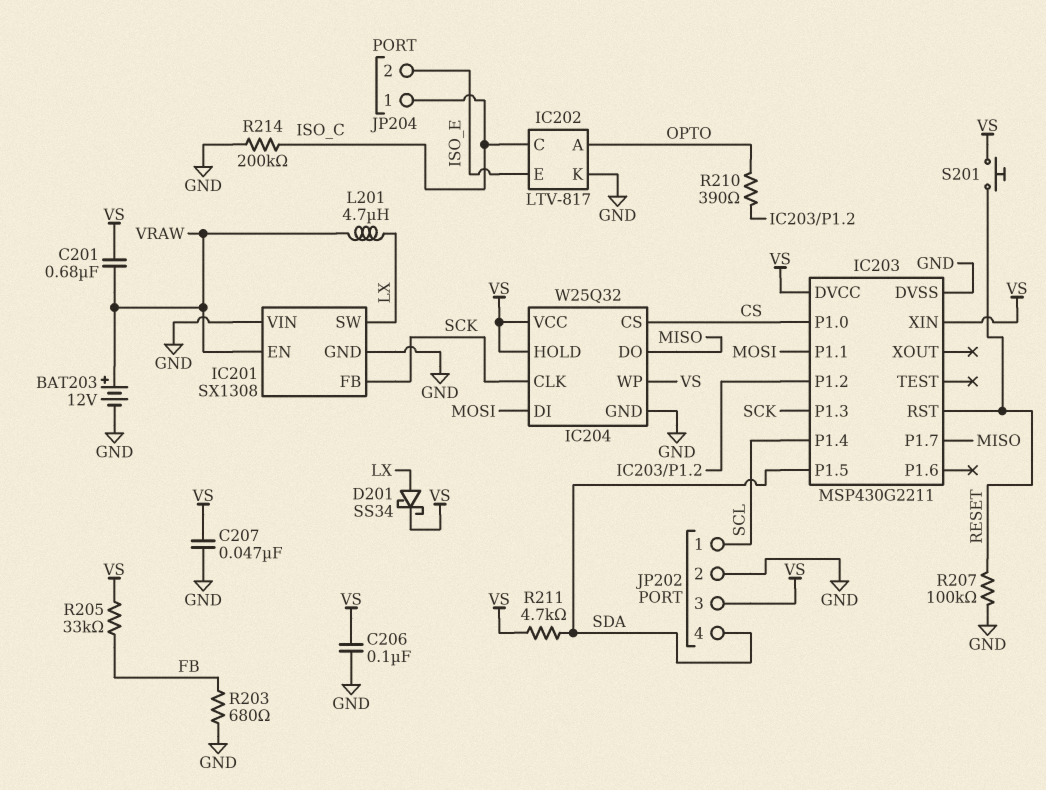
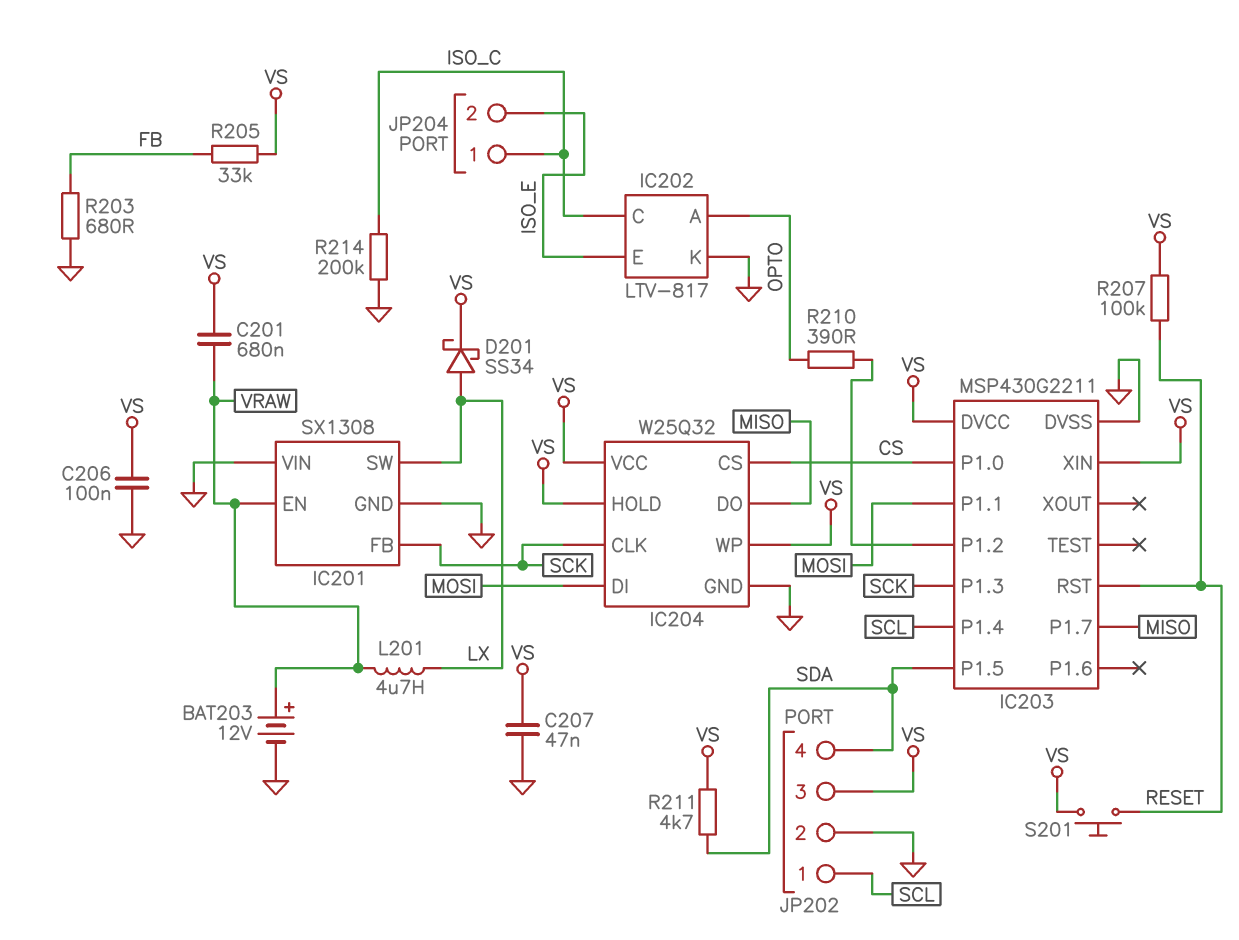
R207: 100k (GND, RESET) -> 100k (RESET, VS)

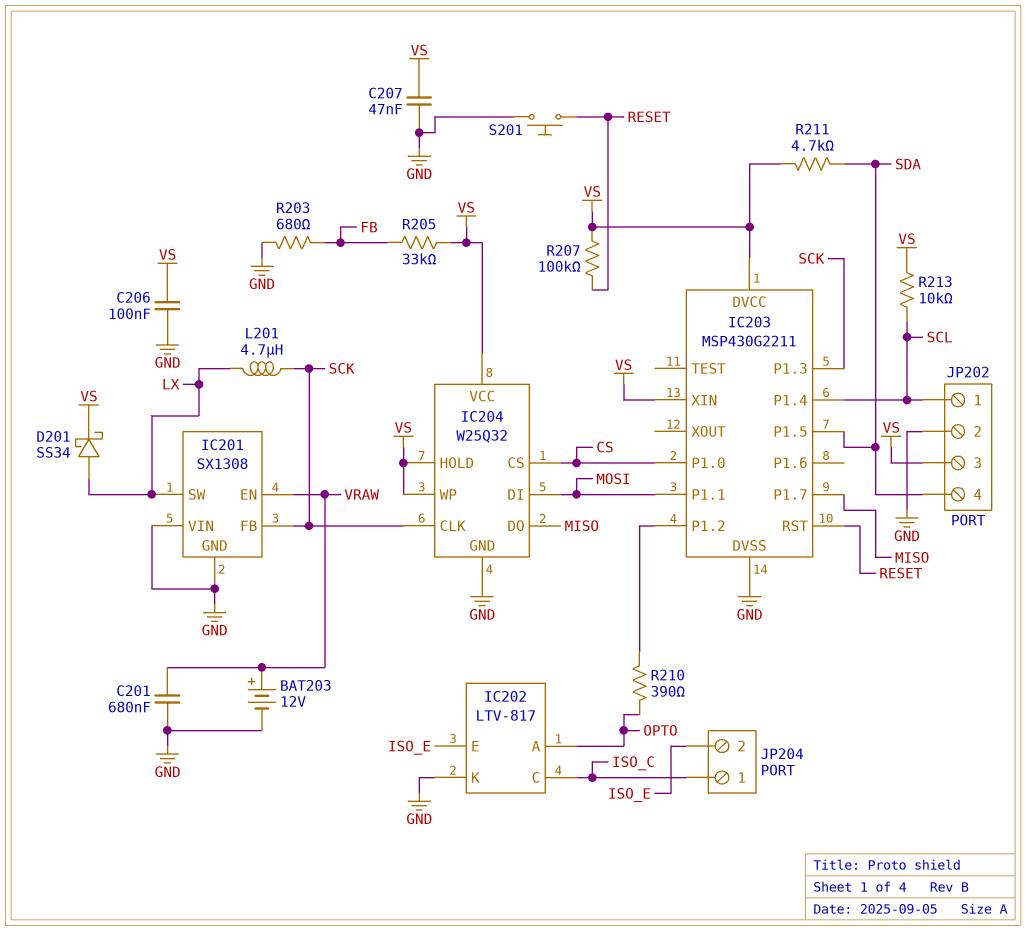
C201: 680nF (VRAW, VS) -> 680nF (GND, VRAW)
L201: 4.7uH (LX, VRAW) -> 4.7uH (LX, SCK)
R213: none -> 10k (SCL, VS)
R214: 200k (GND, ISO_C) -> none
S201: button (RESET, VS) -> button (GND, RESET)

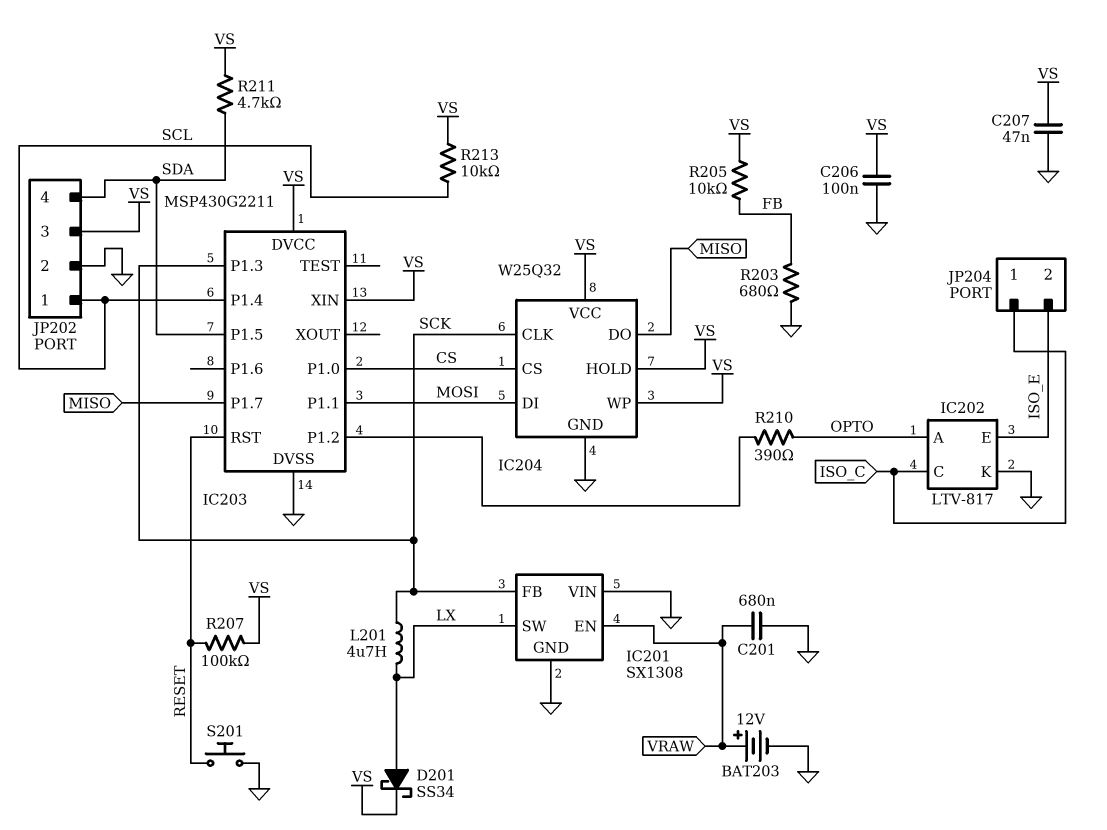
R205: 33k (FB, VS) -> 10k (FB, VS)

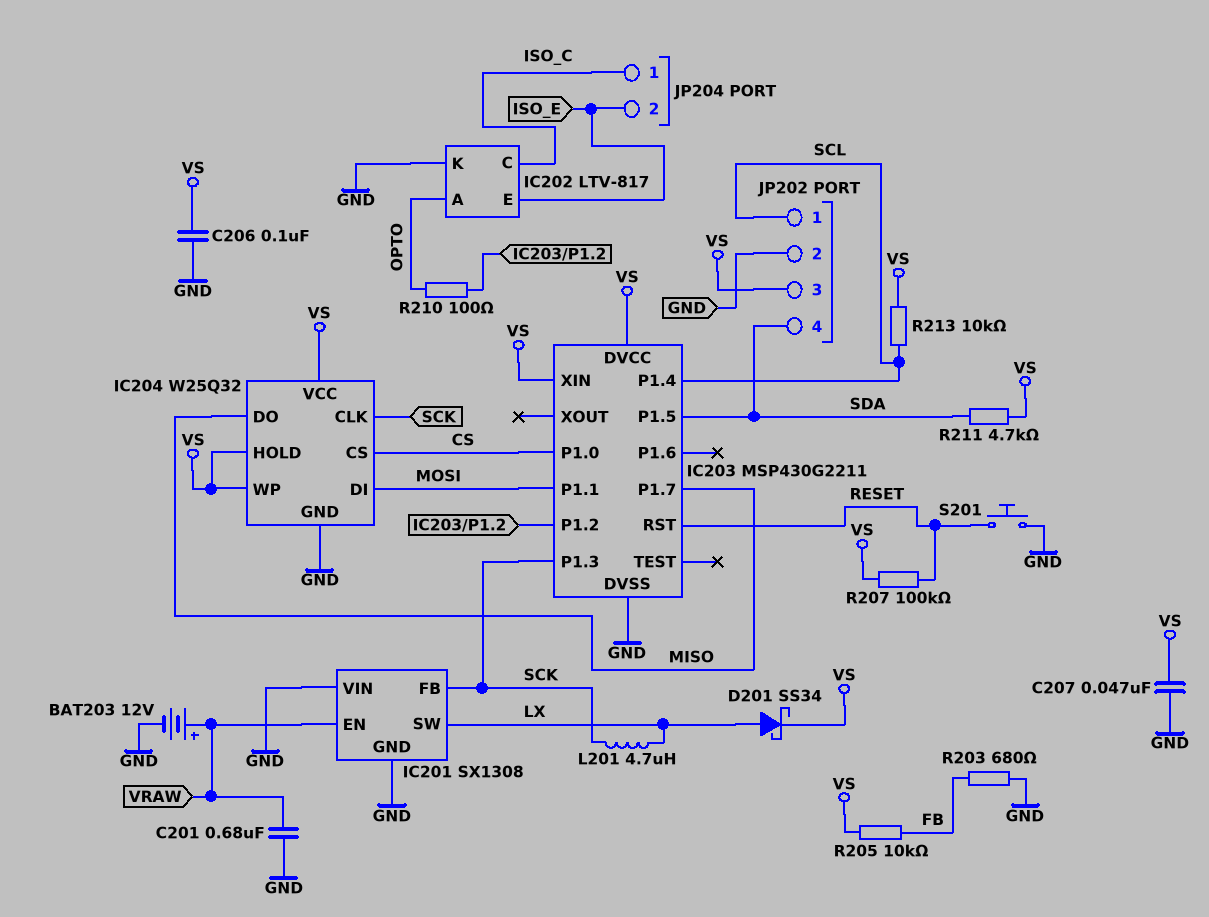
R210: 390 (IC203/P1.2, OPTO) -> 100 (IC203/P1.2, OPTO)

